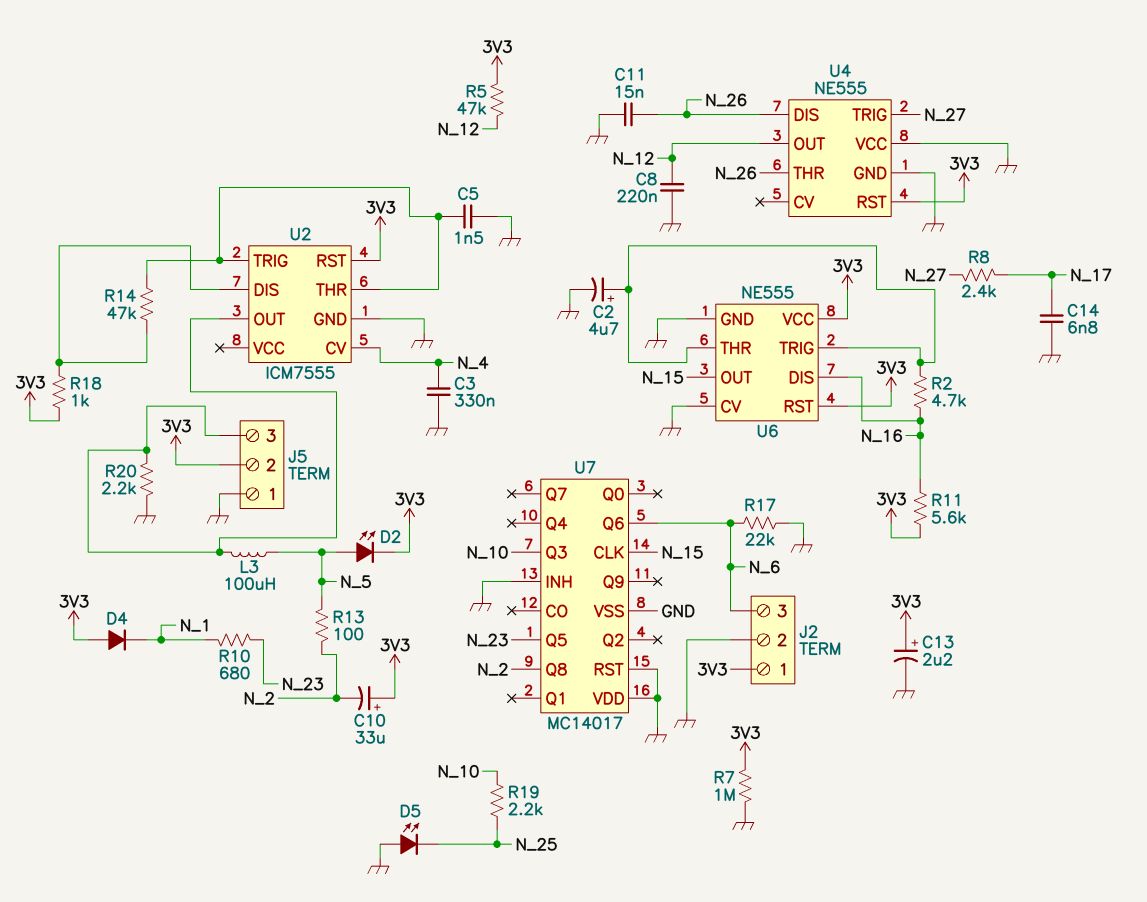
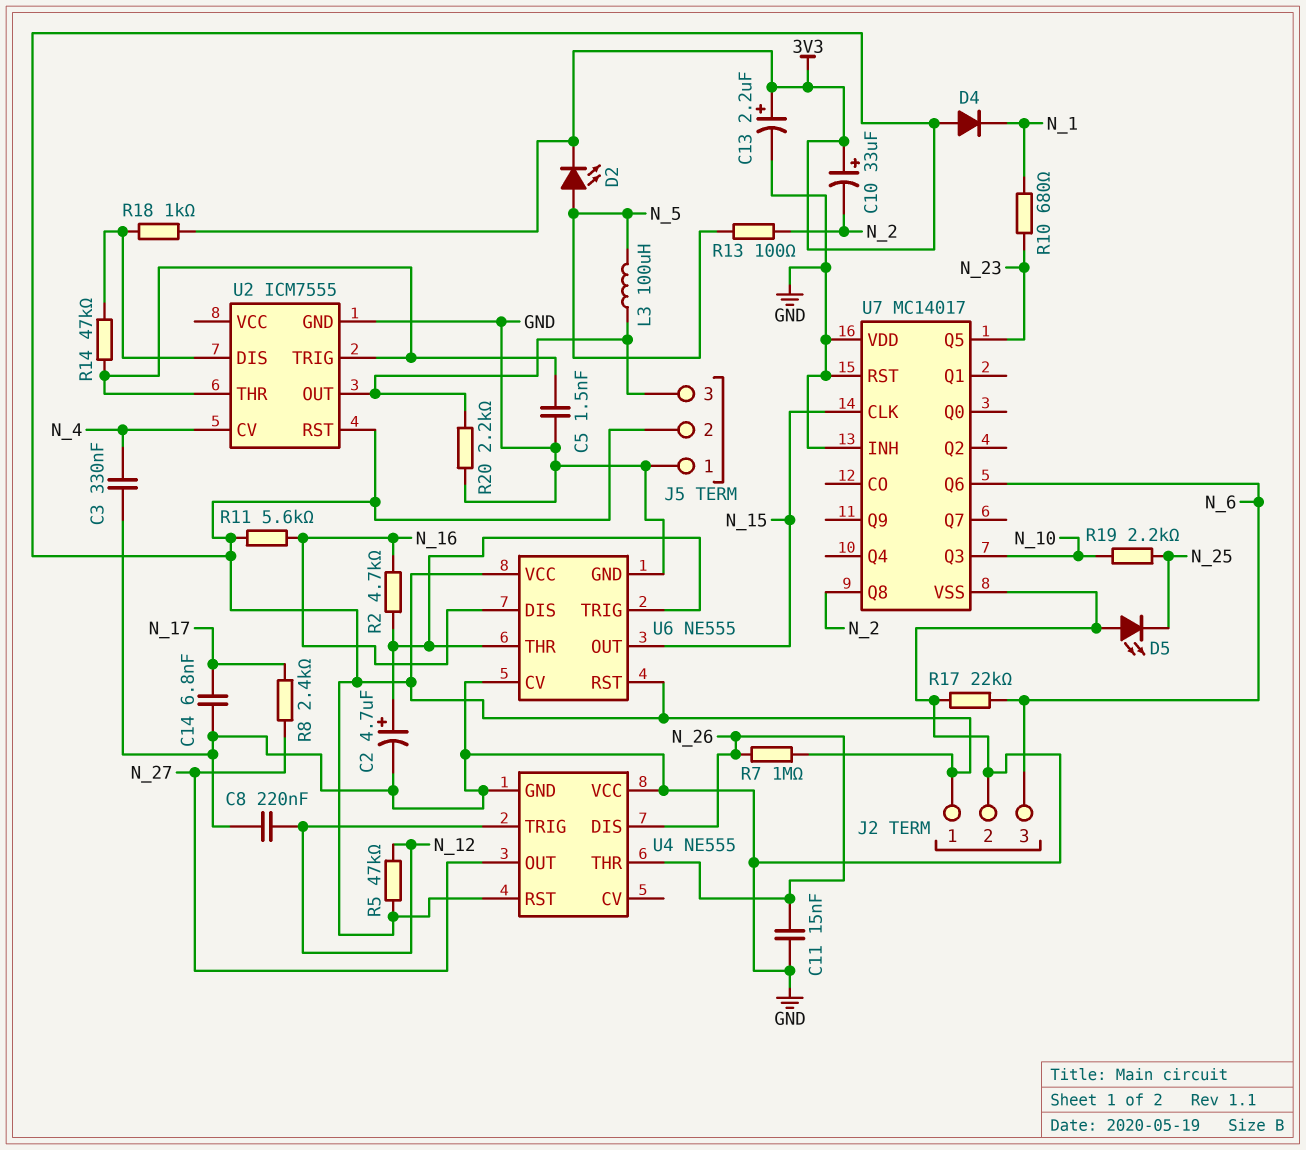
R7: 1M (3V3, GND) -> 1M (3V3, N_26)
U4 pin OUT: N_12 -> N_27
U4 pin TRIG: N_27 -> N_12

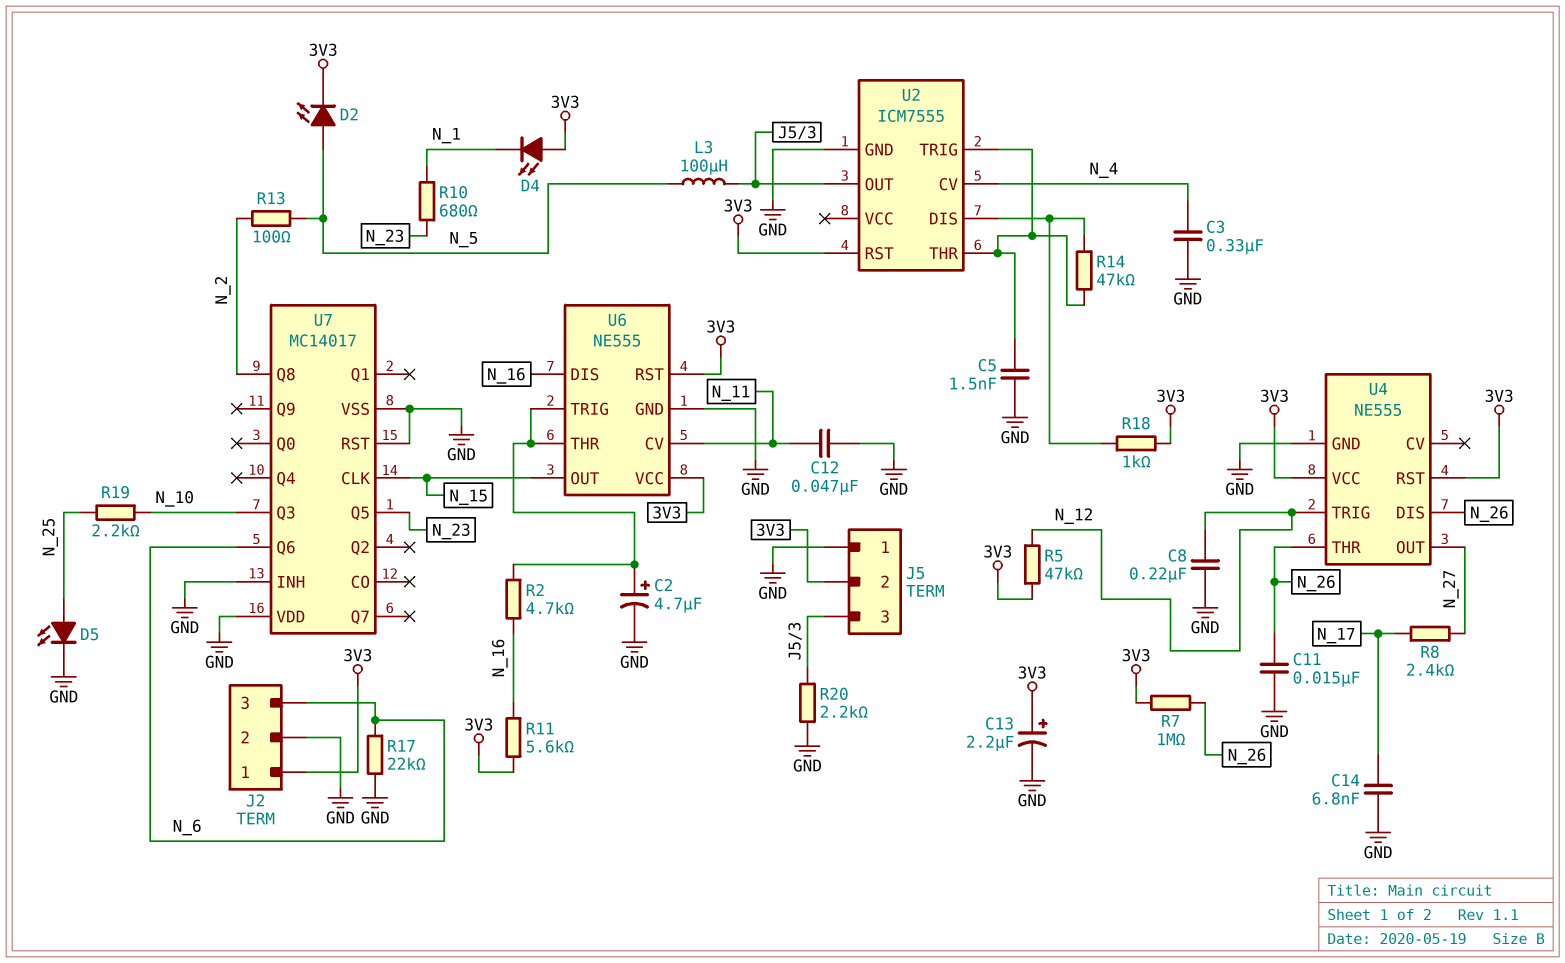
C10: 33uF (plus 3V3, minus N_2) -> none
C12: none -> 47nF (GND, N_11)
D4: diode (A 3V3, K N_1) -> LED (A 3V3, K N_1)
D5: LED (A GND, K N_25) -> LED (A N_25, K GND)
U4 pin VCC: GND -> 3V3
U6 pin CV: GND -> N_11

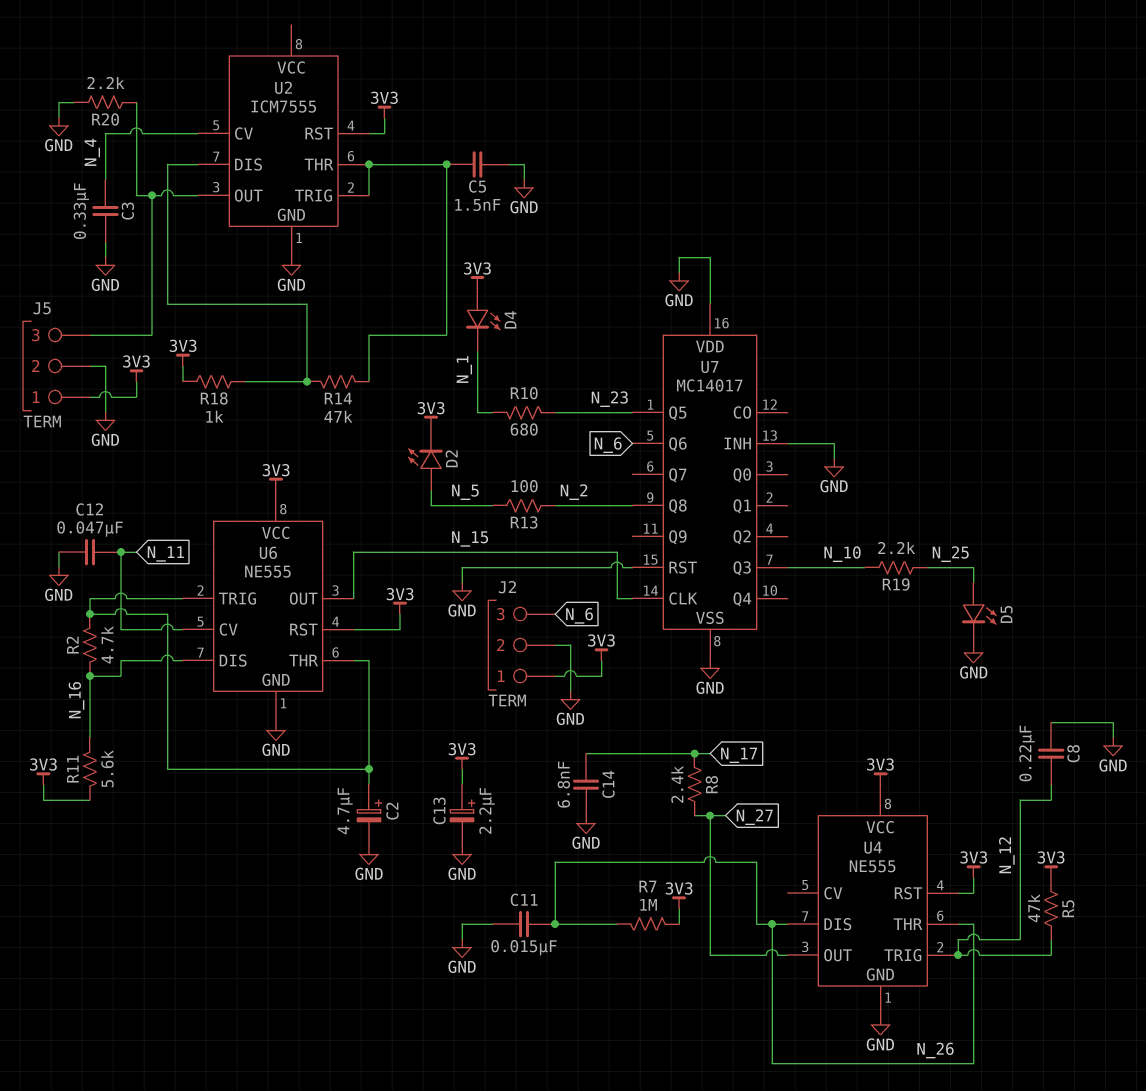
J5 pin 1: GND -> 3V3
J5 pin 2: 3V3 -> GND
L3: 100uH (J5/3, N_5) -> none
R17: 22k (GND, N_6) -> none

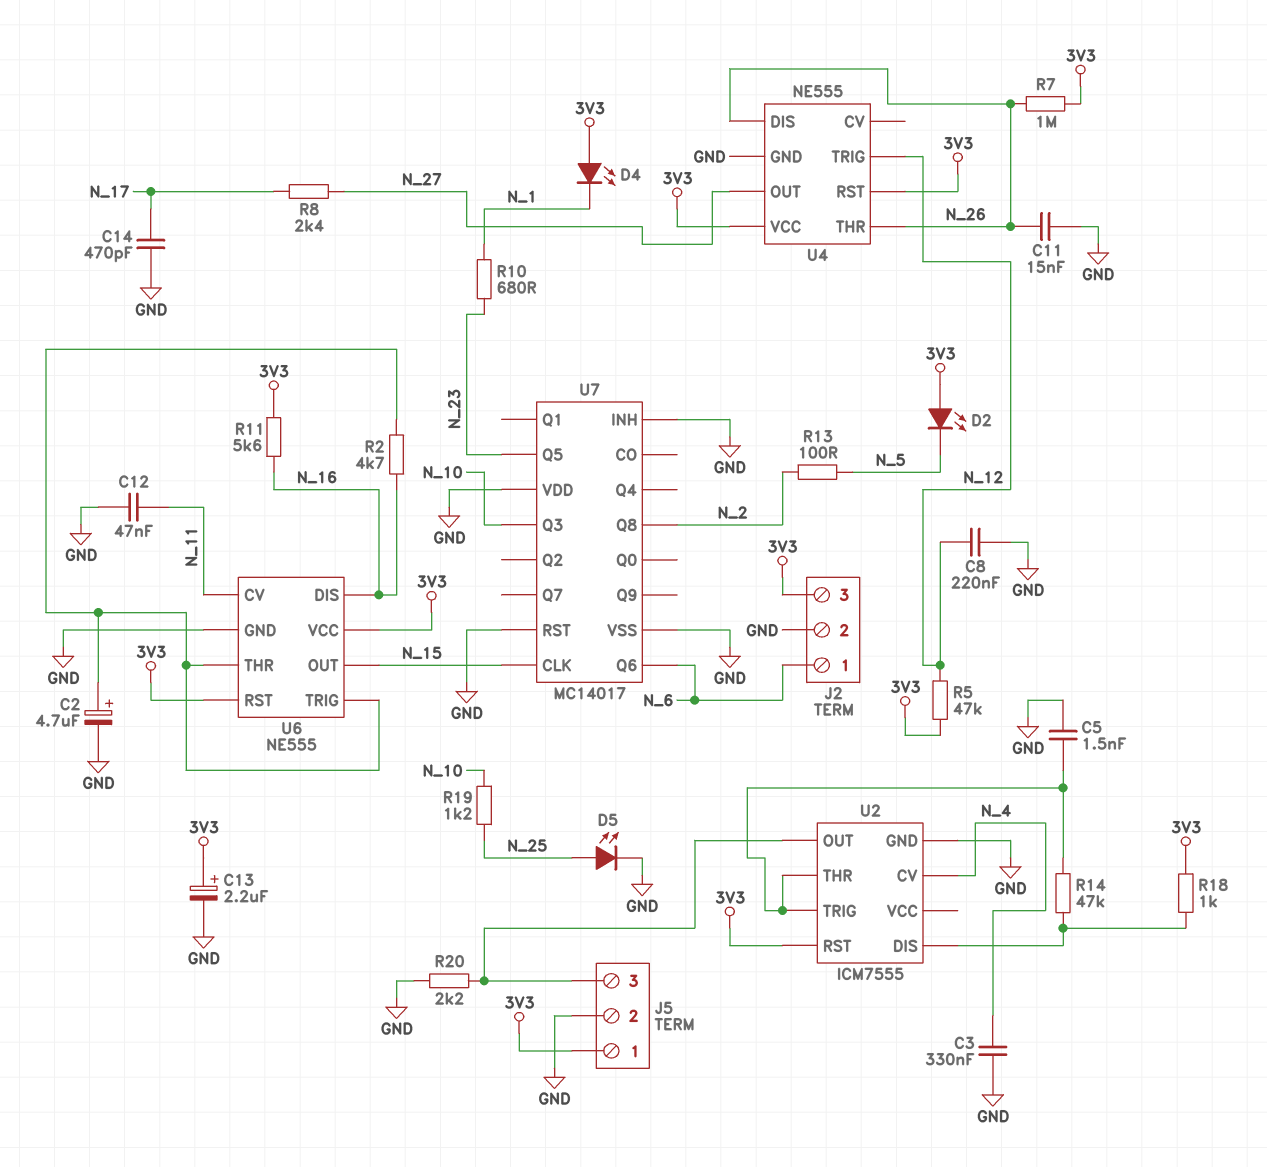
C14: 6.8nF (GND, N_17) -> 470pF (GND, N_17)
D2: LED (A N_5, K 3V3) -> LED (A 3V3, K N_5)
J2 pin 1: 3V3 -> N_6
J2 pin 3: N_6 -> 3V3
R19: 2.2k (N_10, N_25) -> 1.2k (N_10, N_25)

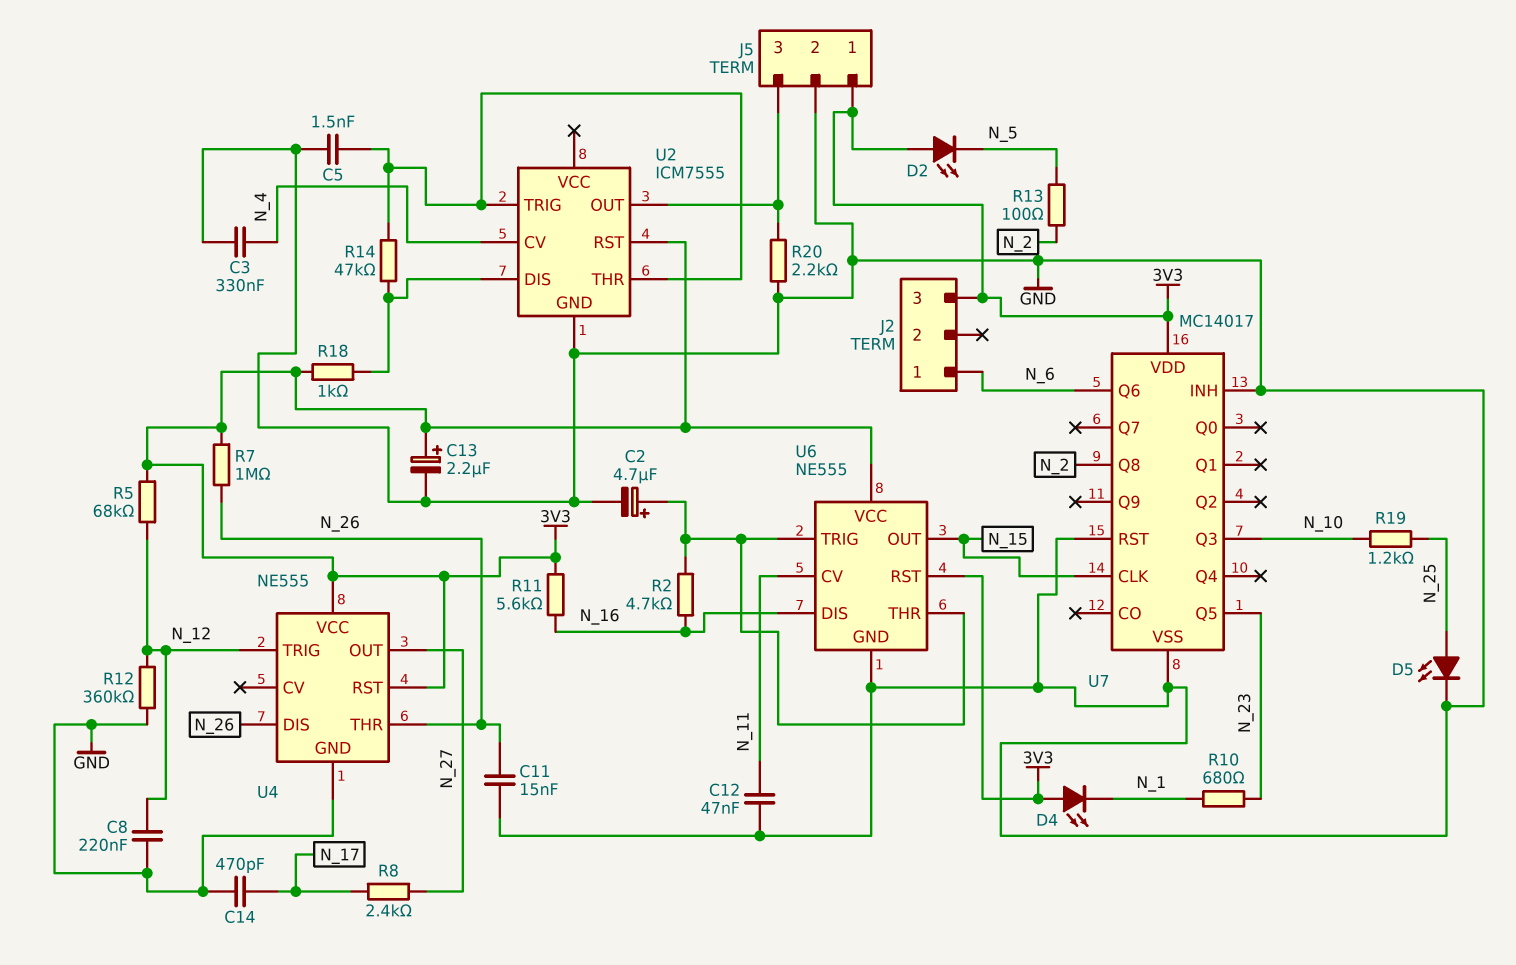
J2 pin 2: GND -> none
R5: 47k (3V3, N_12) -> 68k (3V3, N_12)
R12: none -> 360k (GND, N_12)
U7 pin VDD: GND -> 3V3

